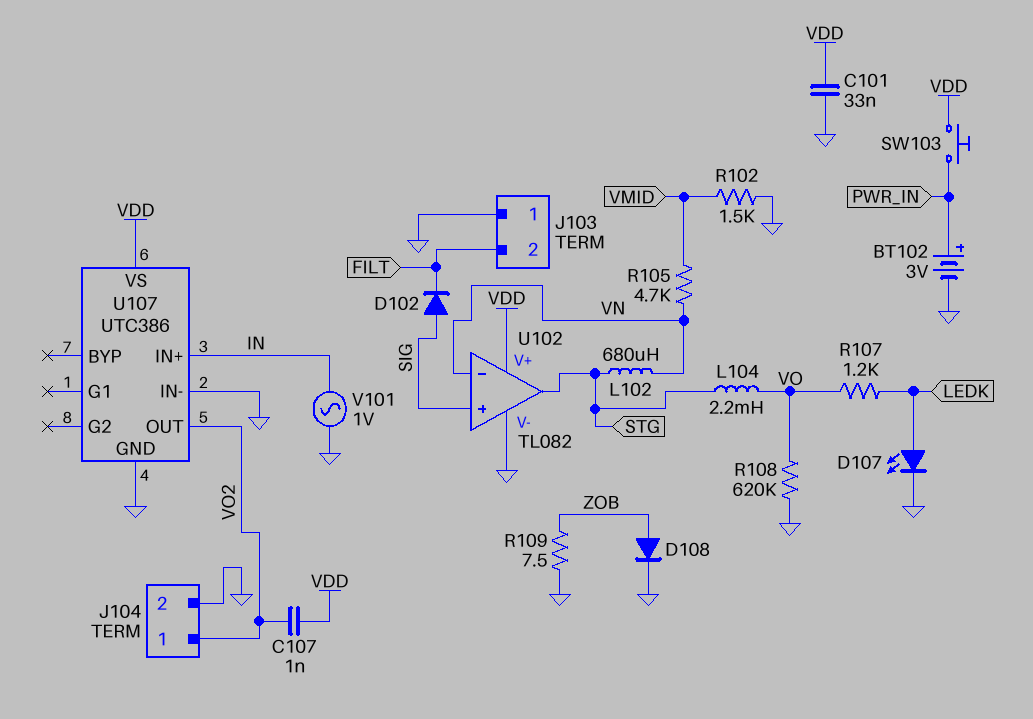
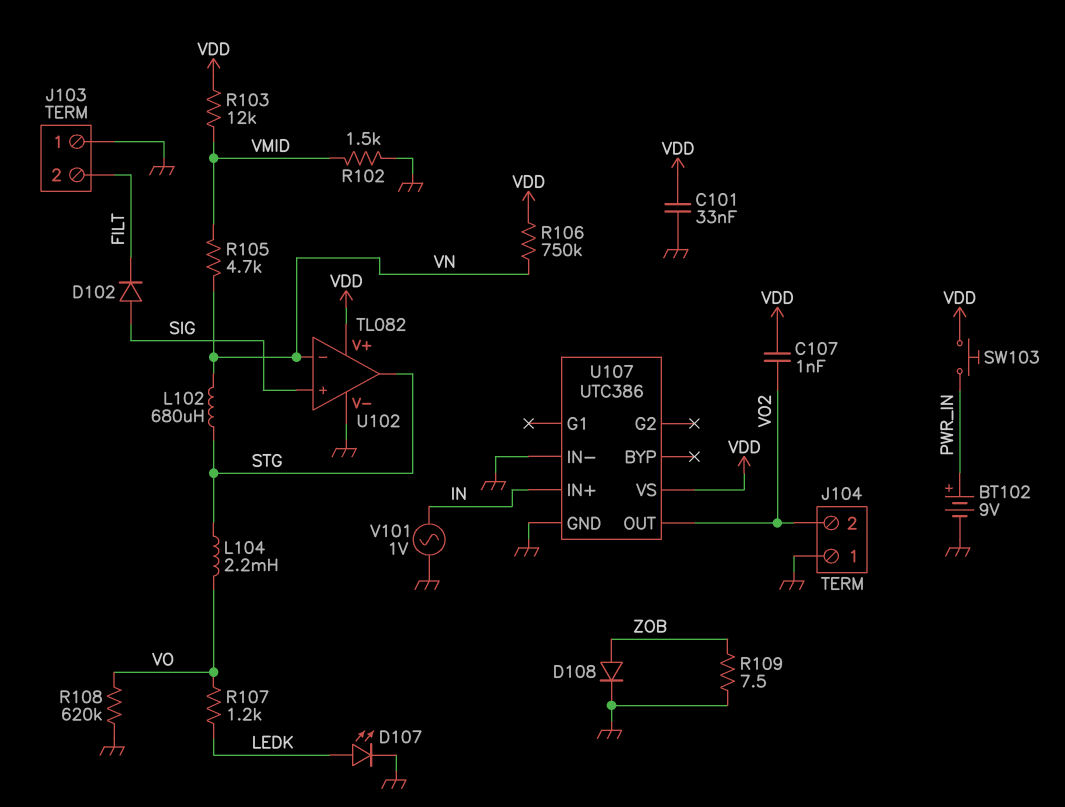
BT102: 3V (plus PWR_IN, minus GND) -> 9V (plus PWR_IN, minus GND)
J104 pin 1: VO2 -> GND
J104 pin 2: GND -> VO2
R103: none -> 12k (VDD, VMID)
R106: none -> 750k (VDD, VN)

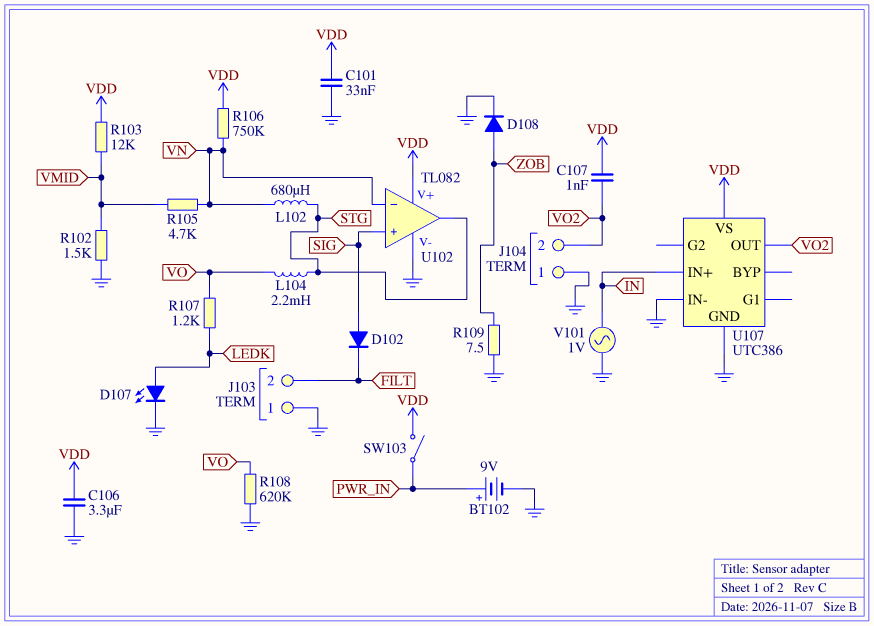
C106: none -> 3.3uF (GND, VDD)
SW103: button (PWR_IN, VDD) -> switch (PWR_IN, VDD)

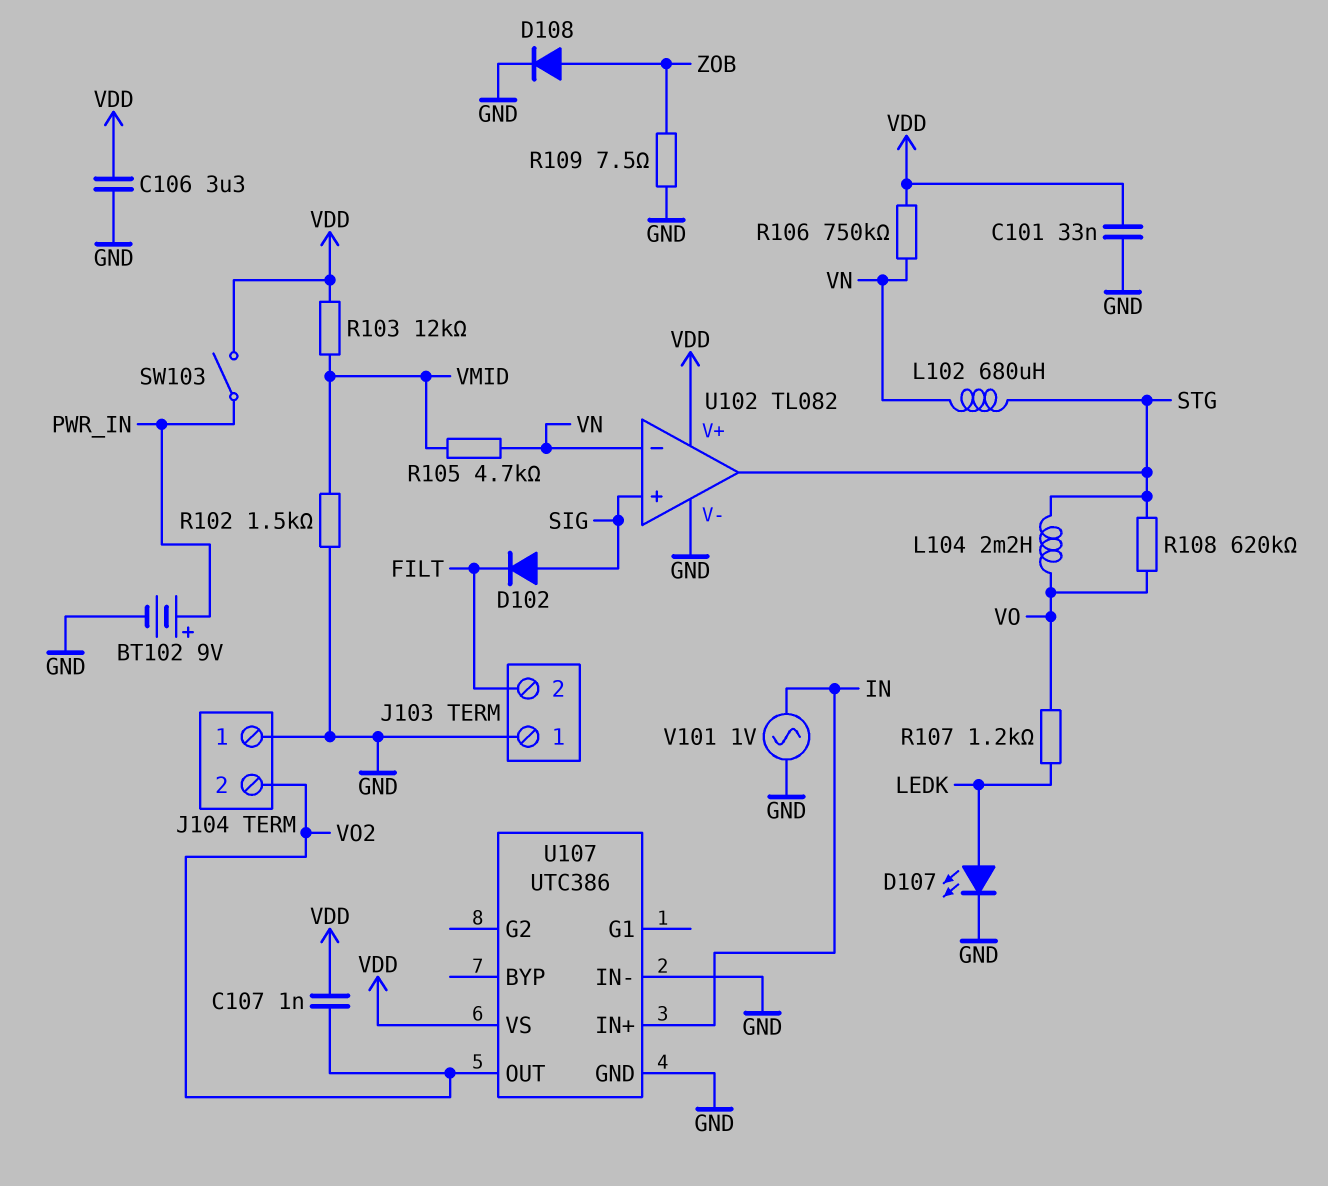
R108: 620k (GND, VO) -> 620k (STG, VO)

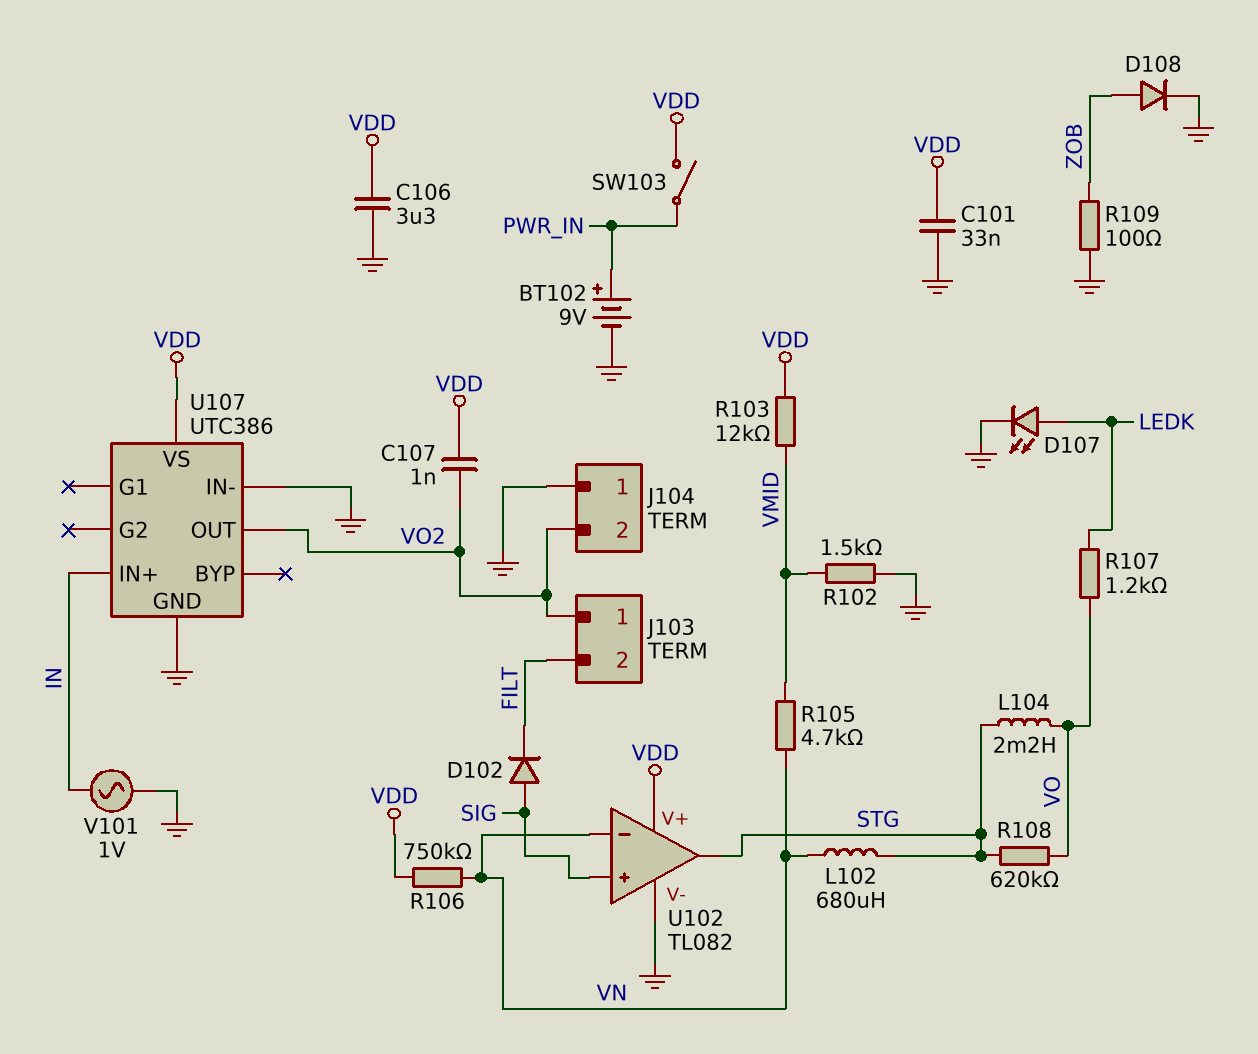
J103 pin 1: GND -> VO2
R109: 7.5 (GND, ZOB) -> 100 (GND, ZOB)

